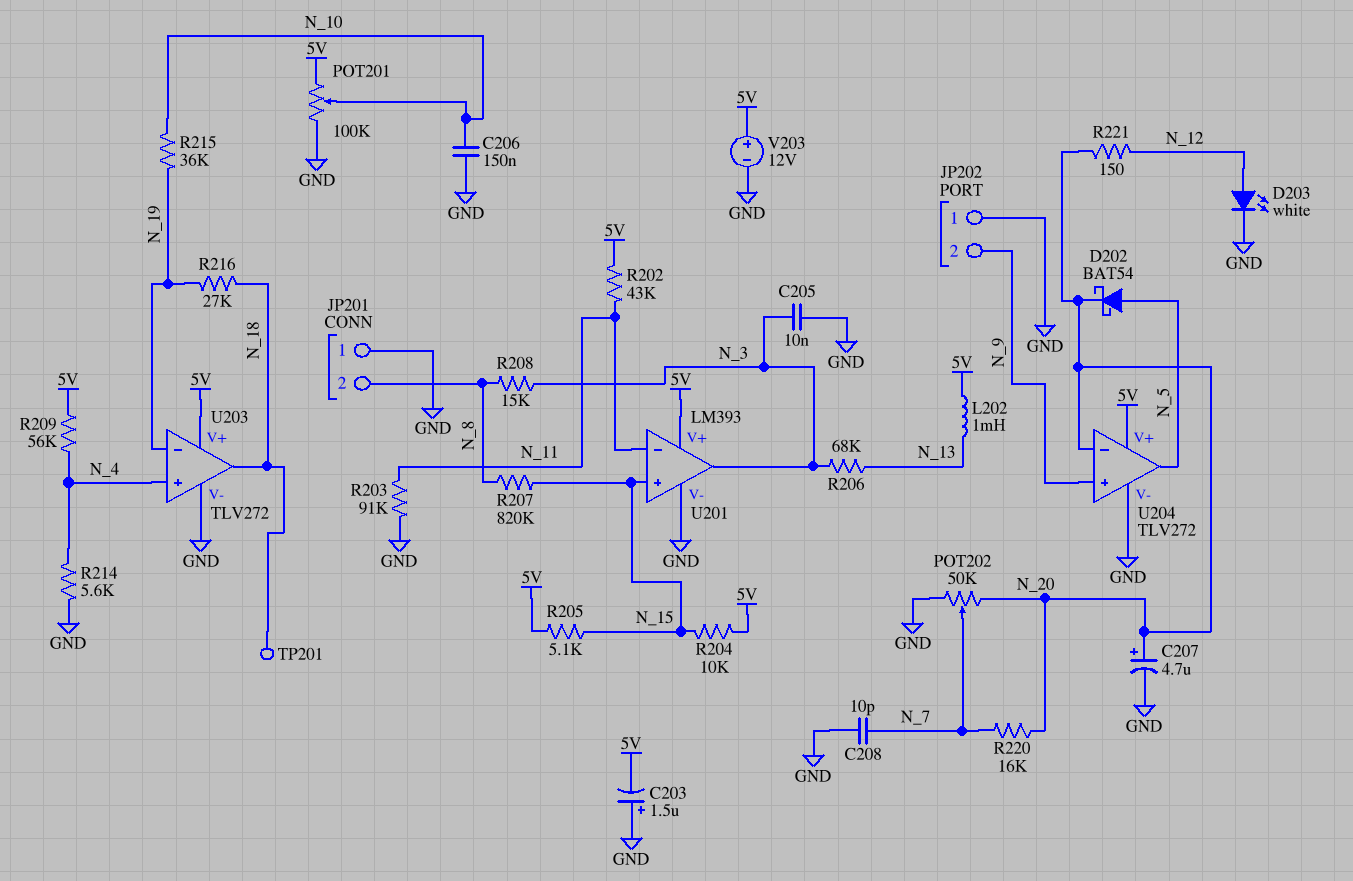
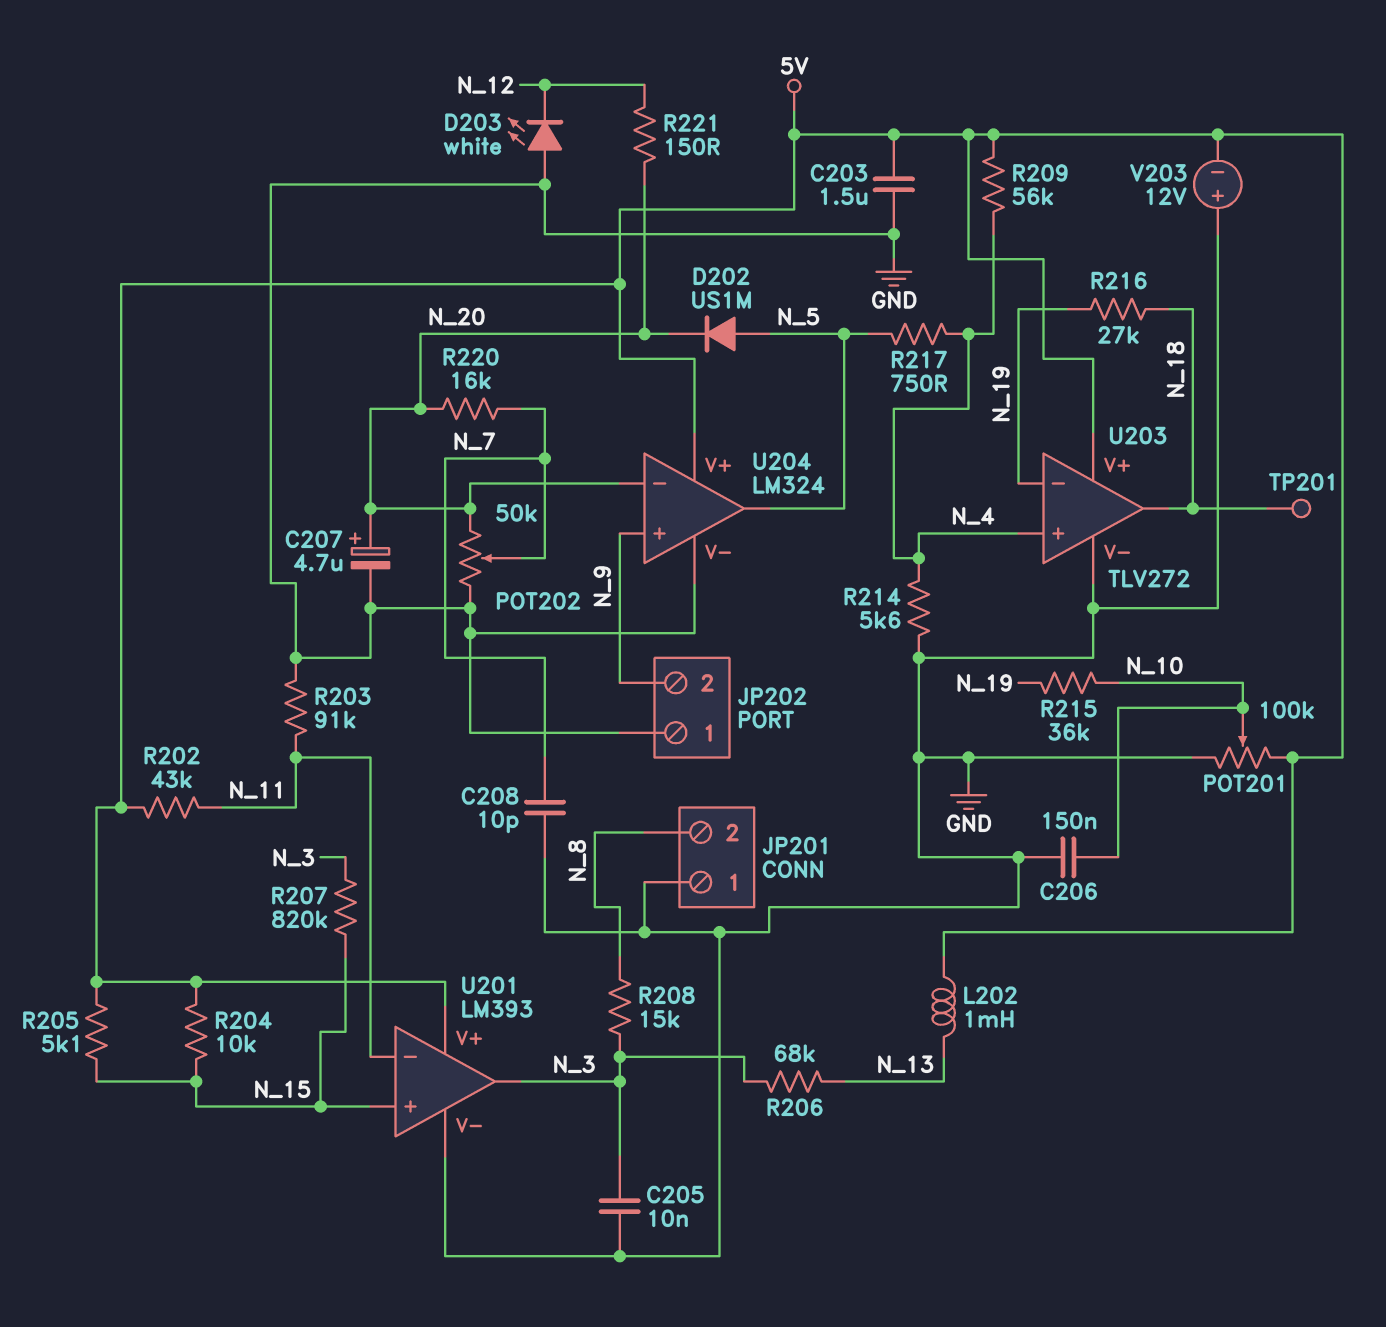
C203: 1.5uF (plus GND, minus 5V) -> 1.5uF (5V, GND)
D202: schottky BAT54 (A N_5, K N_20) -> diode US1M (A N_5, K N_20)
D203: LED white (A N_12, K GND) -> LED white (A GND, K N_12)
R207: 820k (N_8, N_15) -> 820k (N_3, N_15)
R217: none -> 750 (N_4, N_5)
U204: TLV272 -> LM324
V203: 12V (plus 5V, minus GND) -> 12V (plus GND, minus 5V)

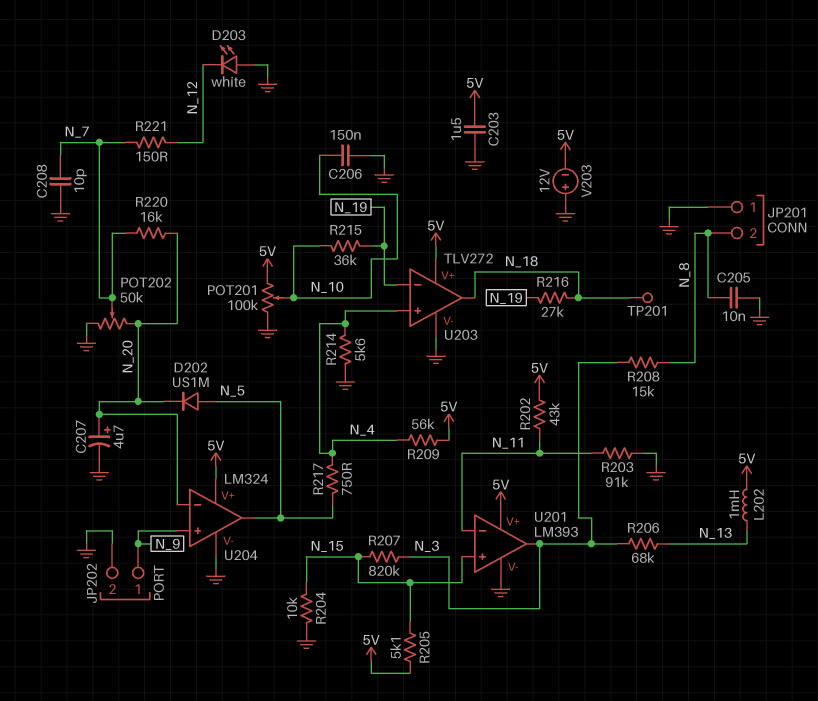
C205: 10nF (GND, N_3) -> 10nF (GND, N_8)
JP202 pin 1: GND -> N_9
JP202 pin 2: N_9 -> GND
R204: 10k (5V, N_15) -> 10k (GND, N_15)
R221: 150 (N_12, N_20) -> 150 (N_7, N_12)

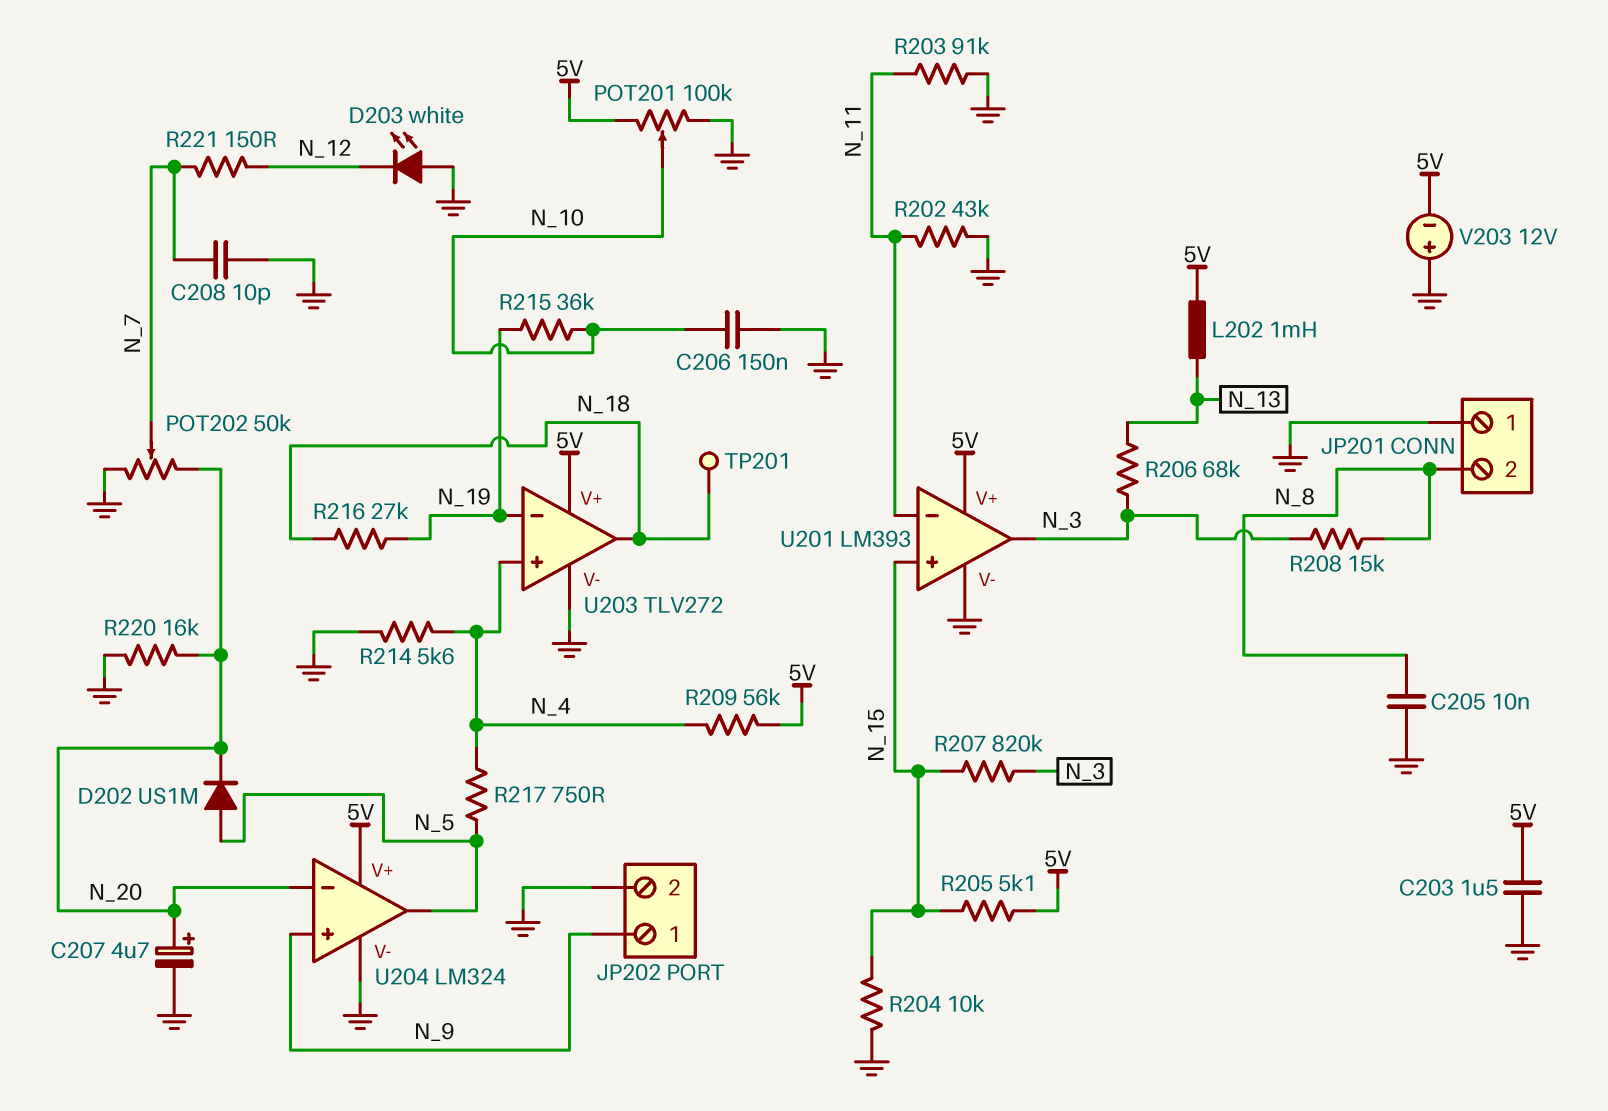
R202: 43k (5V, N_11) -> 43k (GND, N_11)
R220: 16k (N_7, N_20) -> 16k (GND, N_20)

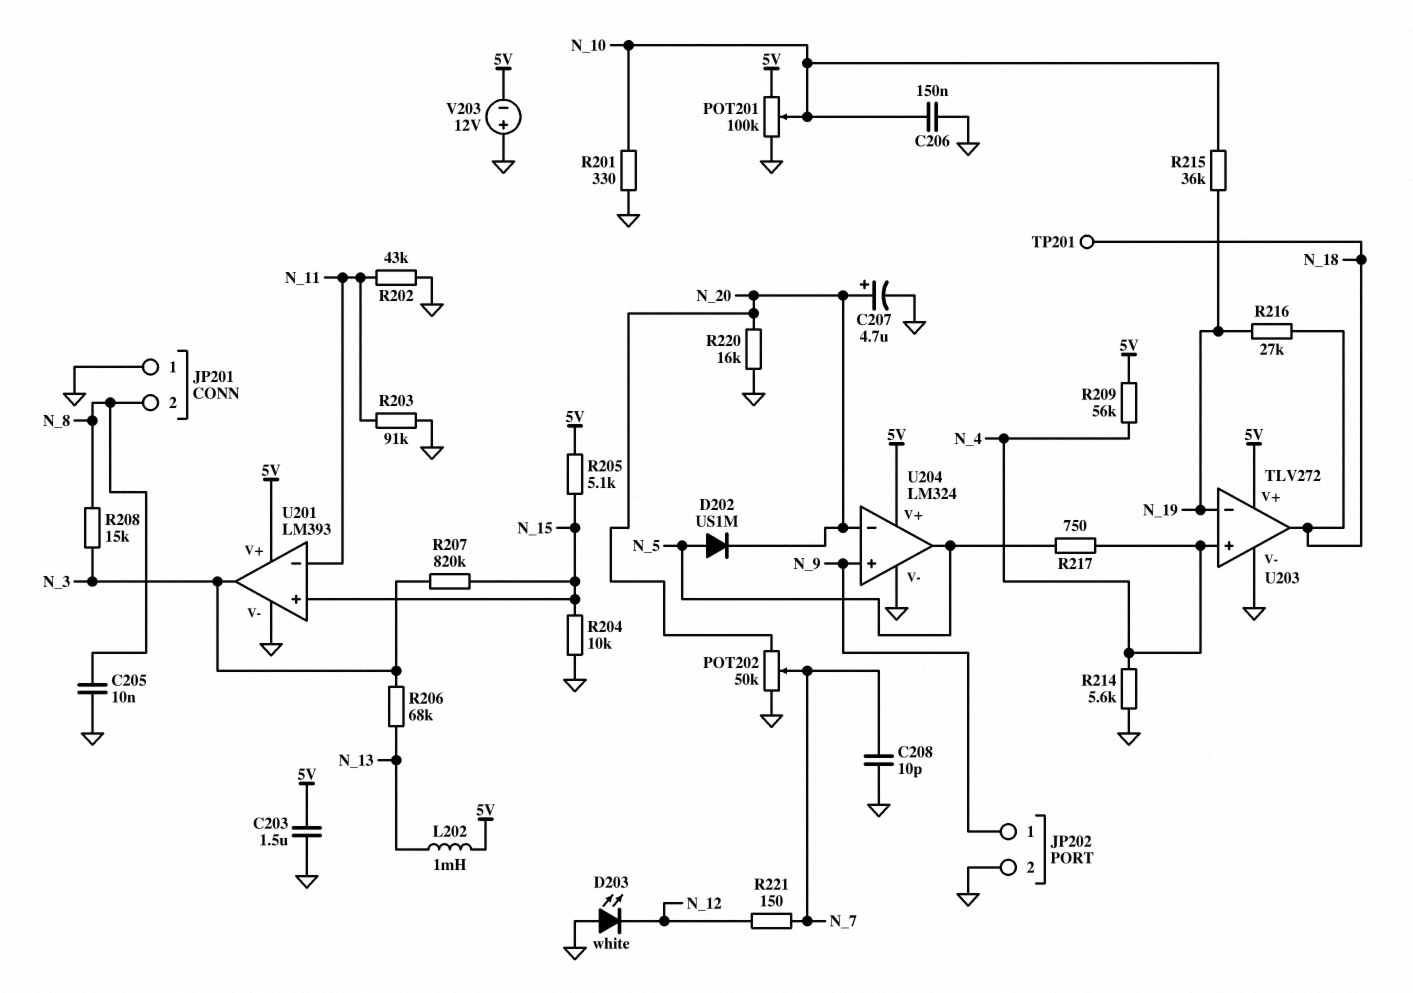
R201: none -> 330 (GND, N_10)

